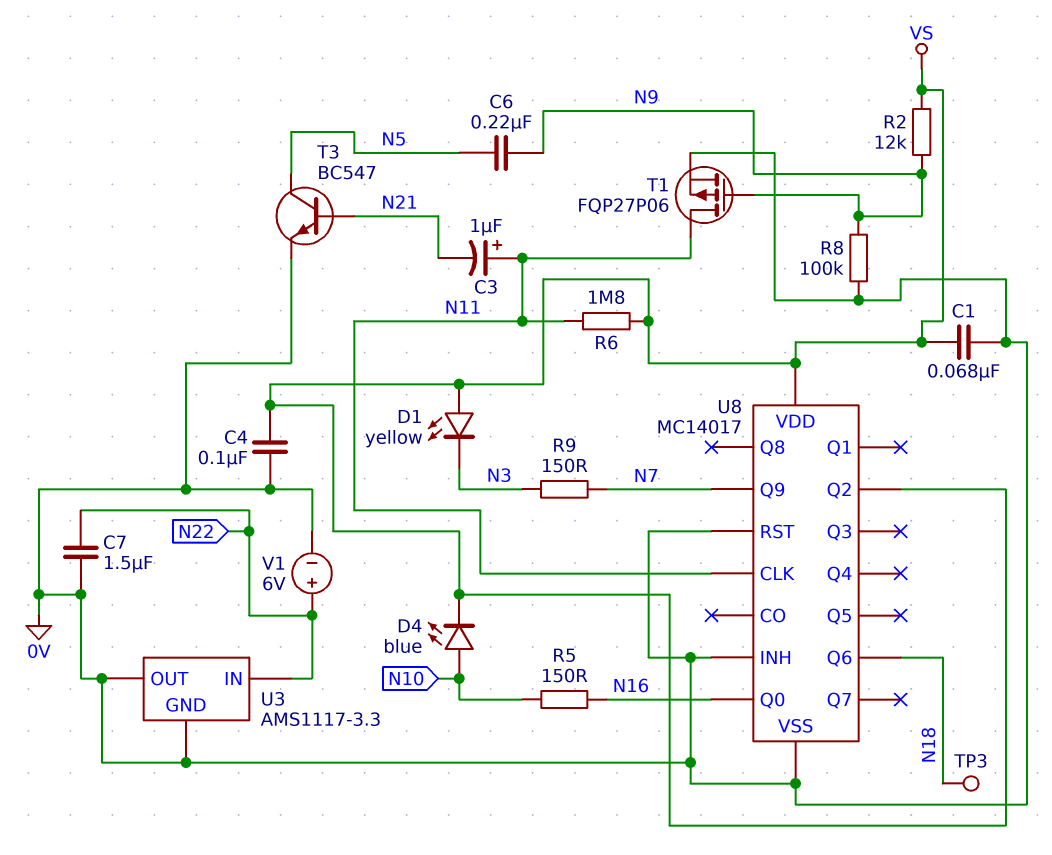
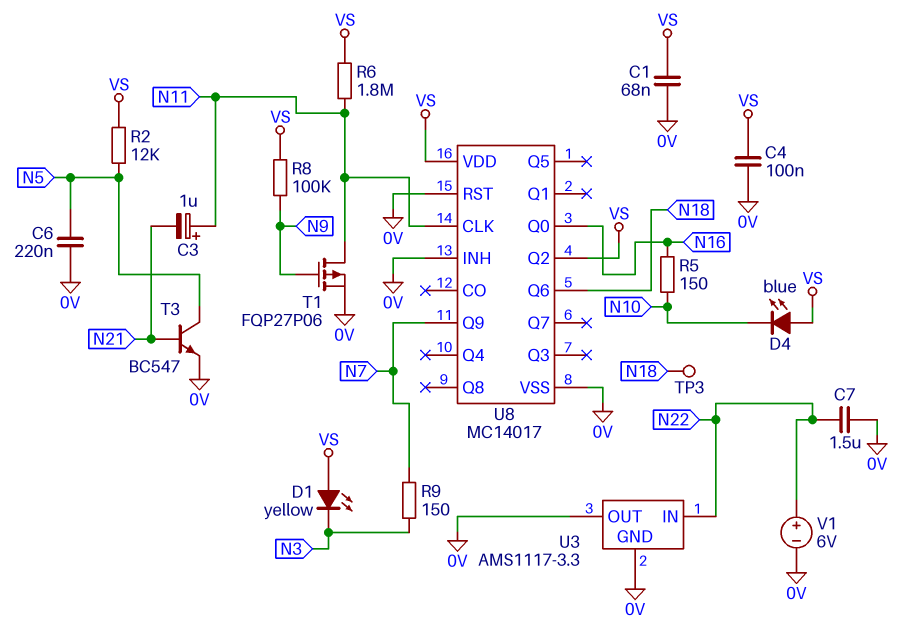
C6: 220nF (N5, N9) -> 220nF (0V, N5)
D4: LED blue (A N10, K VS) -> LED blue (A VS, K N10)
R2: 12k (N9, VS) -> 12k (N5, VS)
R8: 100k (0V, N9) -> 100k (N9, VS)

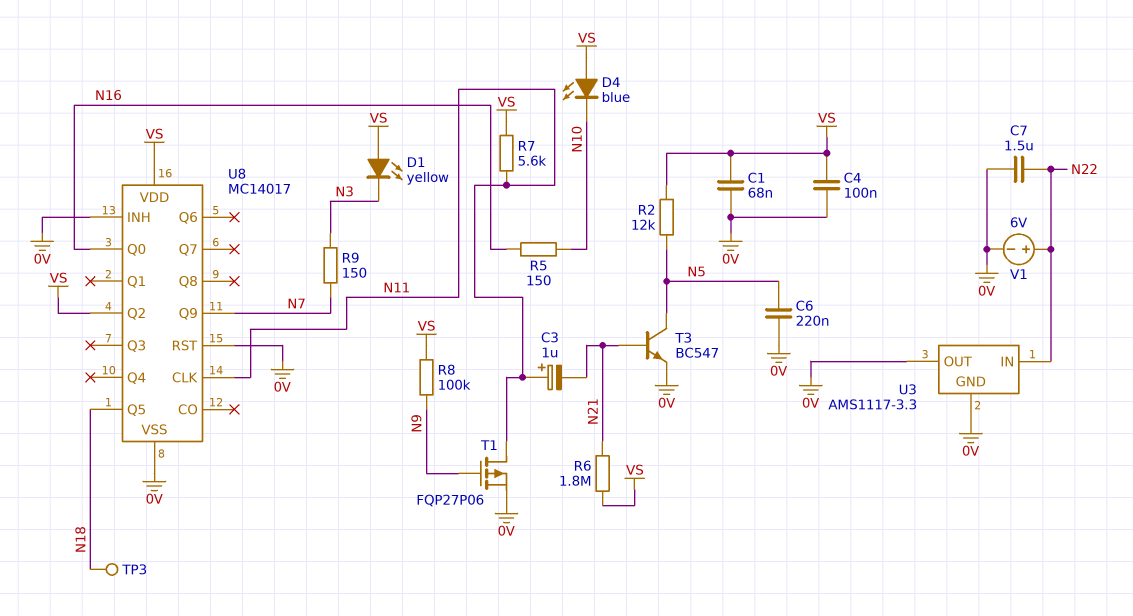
R6: 1.8M (N11, VS) -> 1.8M (N21, VS)
R7: none -> 5.6k (N11, VS)
U8 pin Q5: none -> N18
U8 pin Q6: N18 -> none

